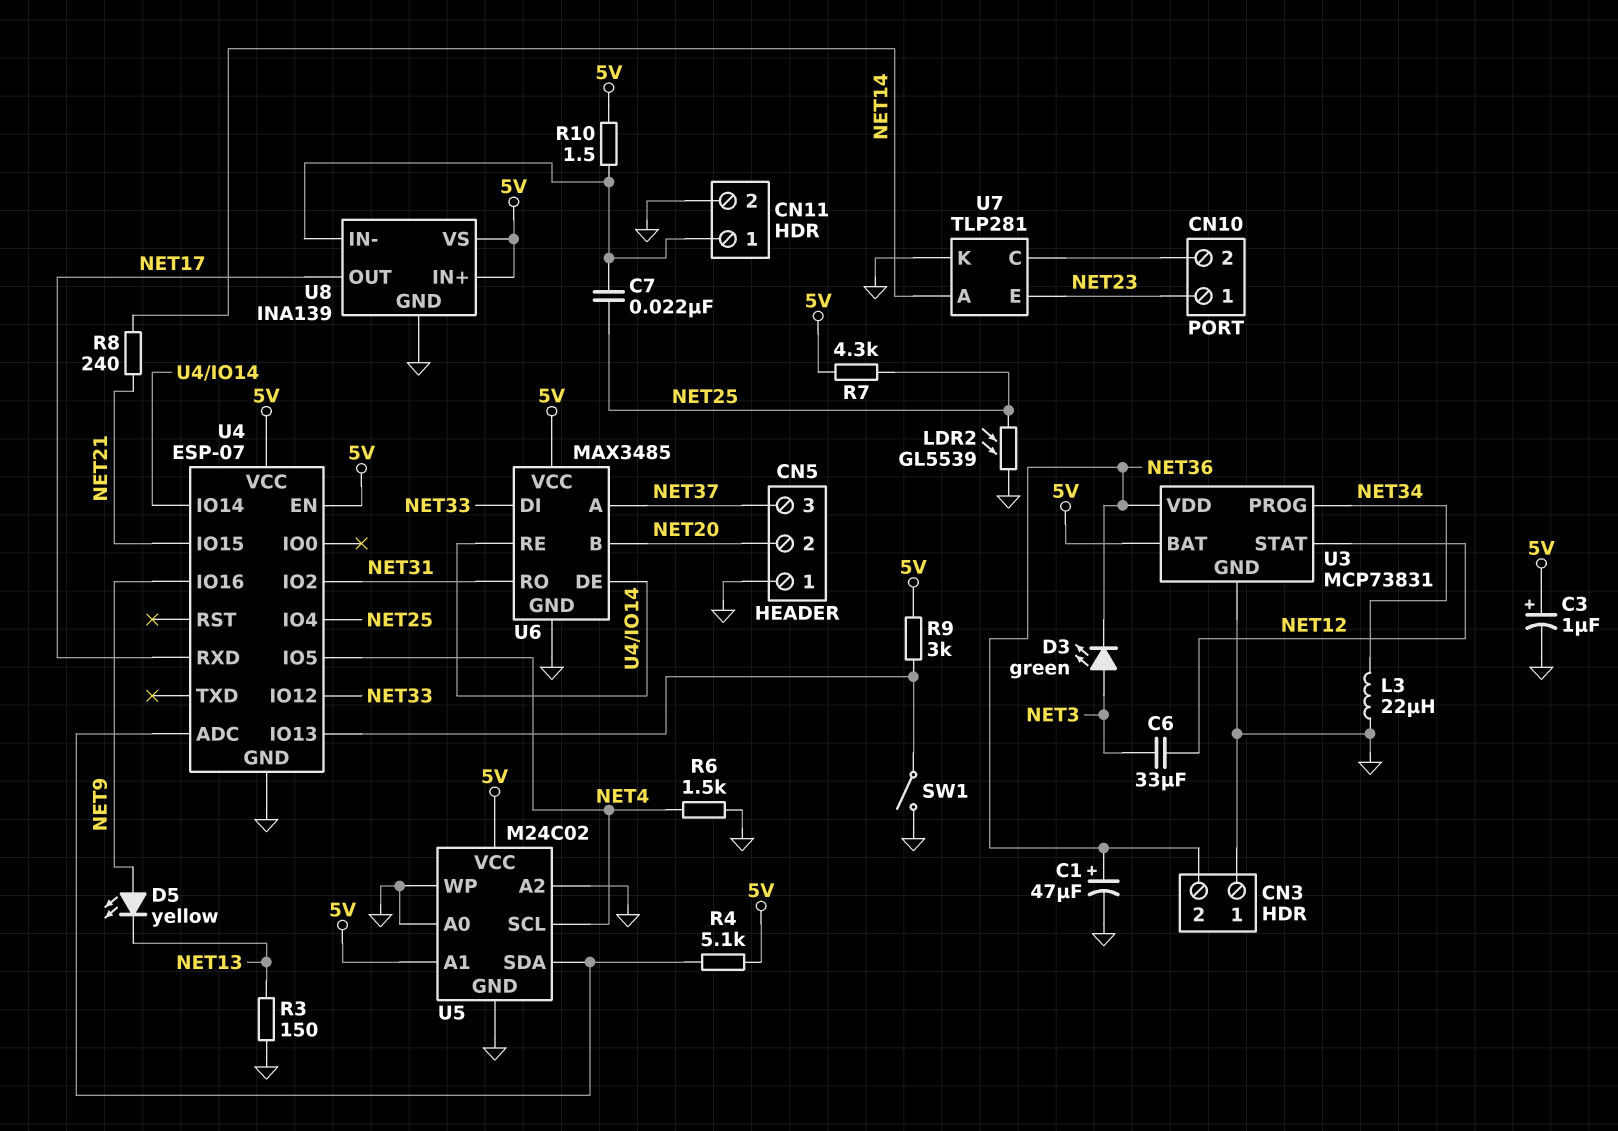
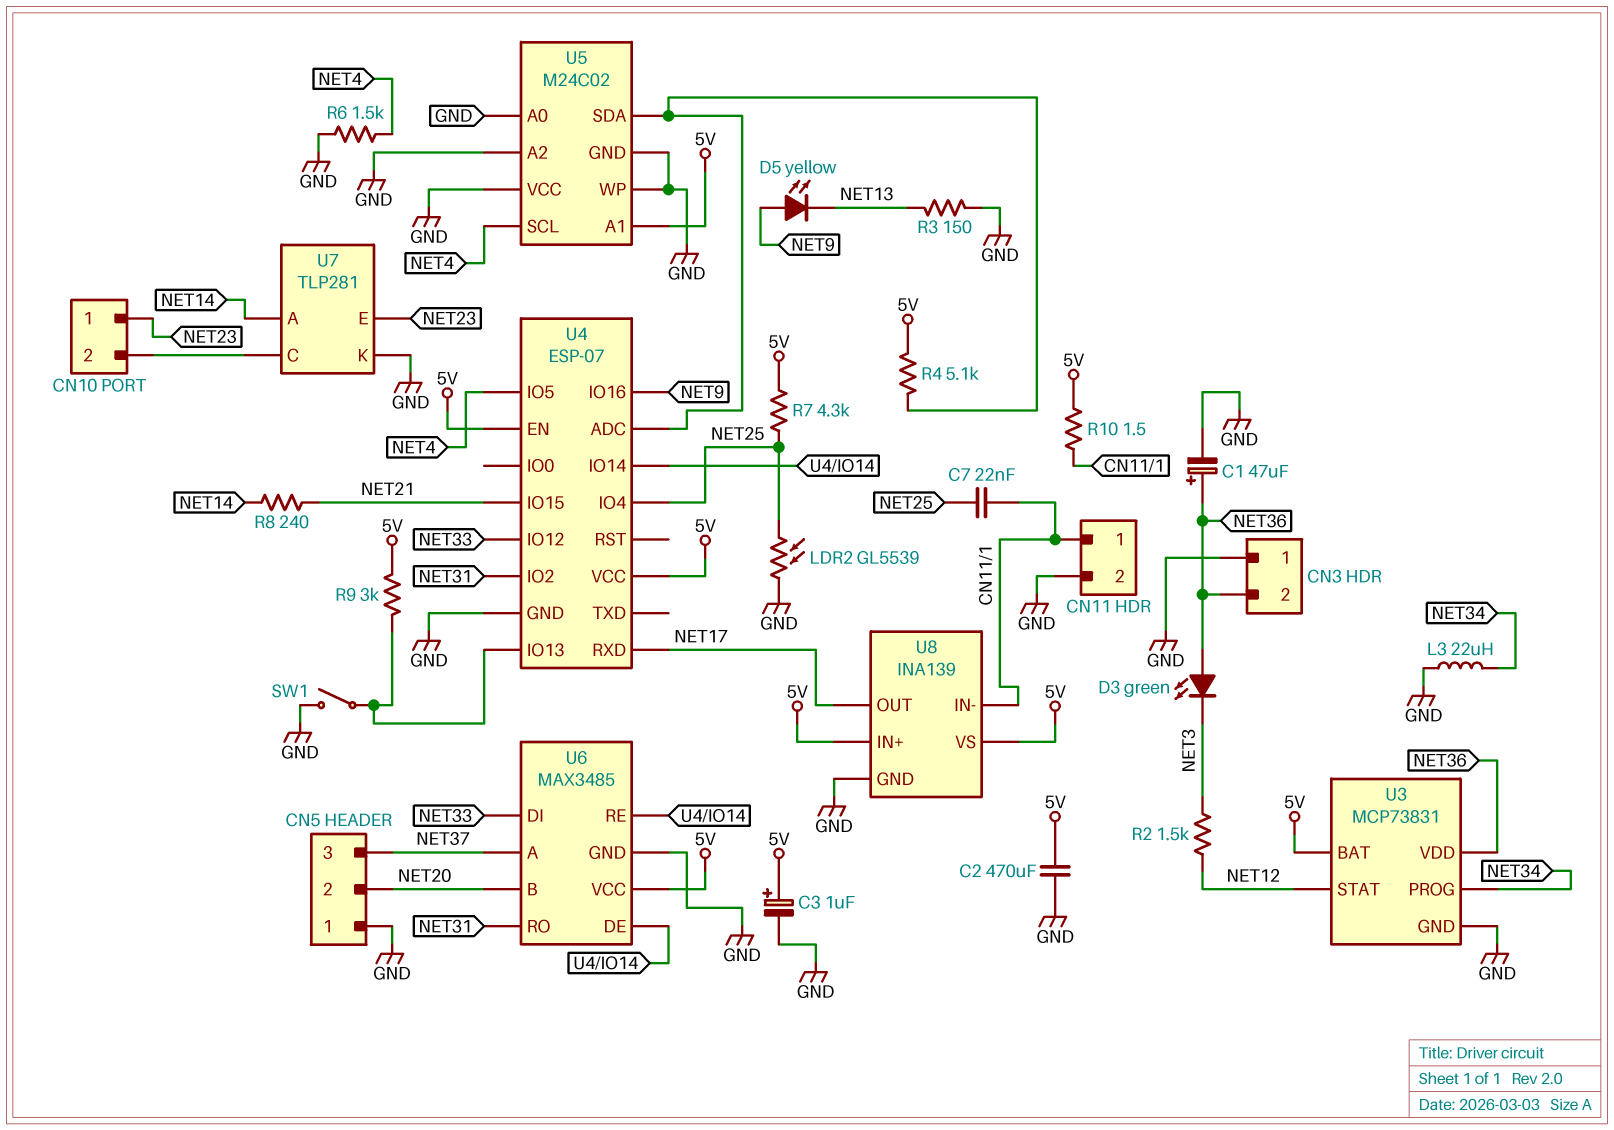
C2: none -> 470uF (5V, GND)
C6: 33uF (NET3, NET12) -> none
D3: LED green (A NET3, K NET36) -> LED green (A NET36, K NET3)
R2: none -> 1.5k (NET3, NET12)
U5 pin VCC: 5V -> GND

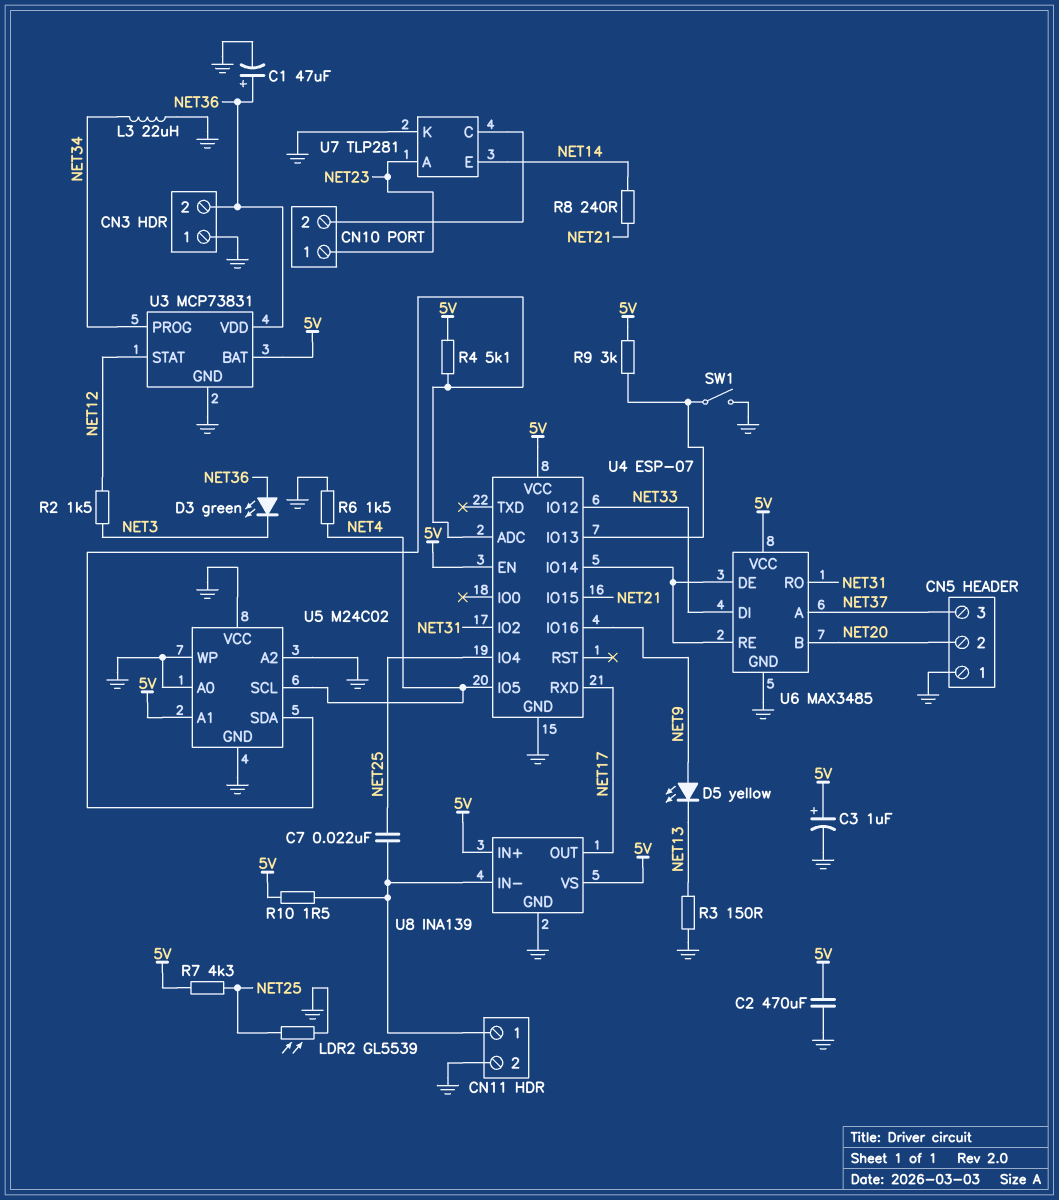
U7 pin A: NET14 -> NET23
U7 pin E: NET23 -> NET14

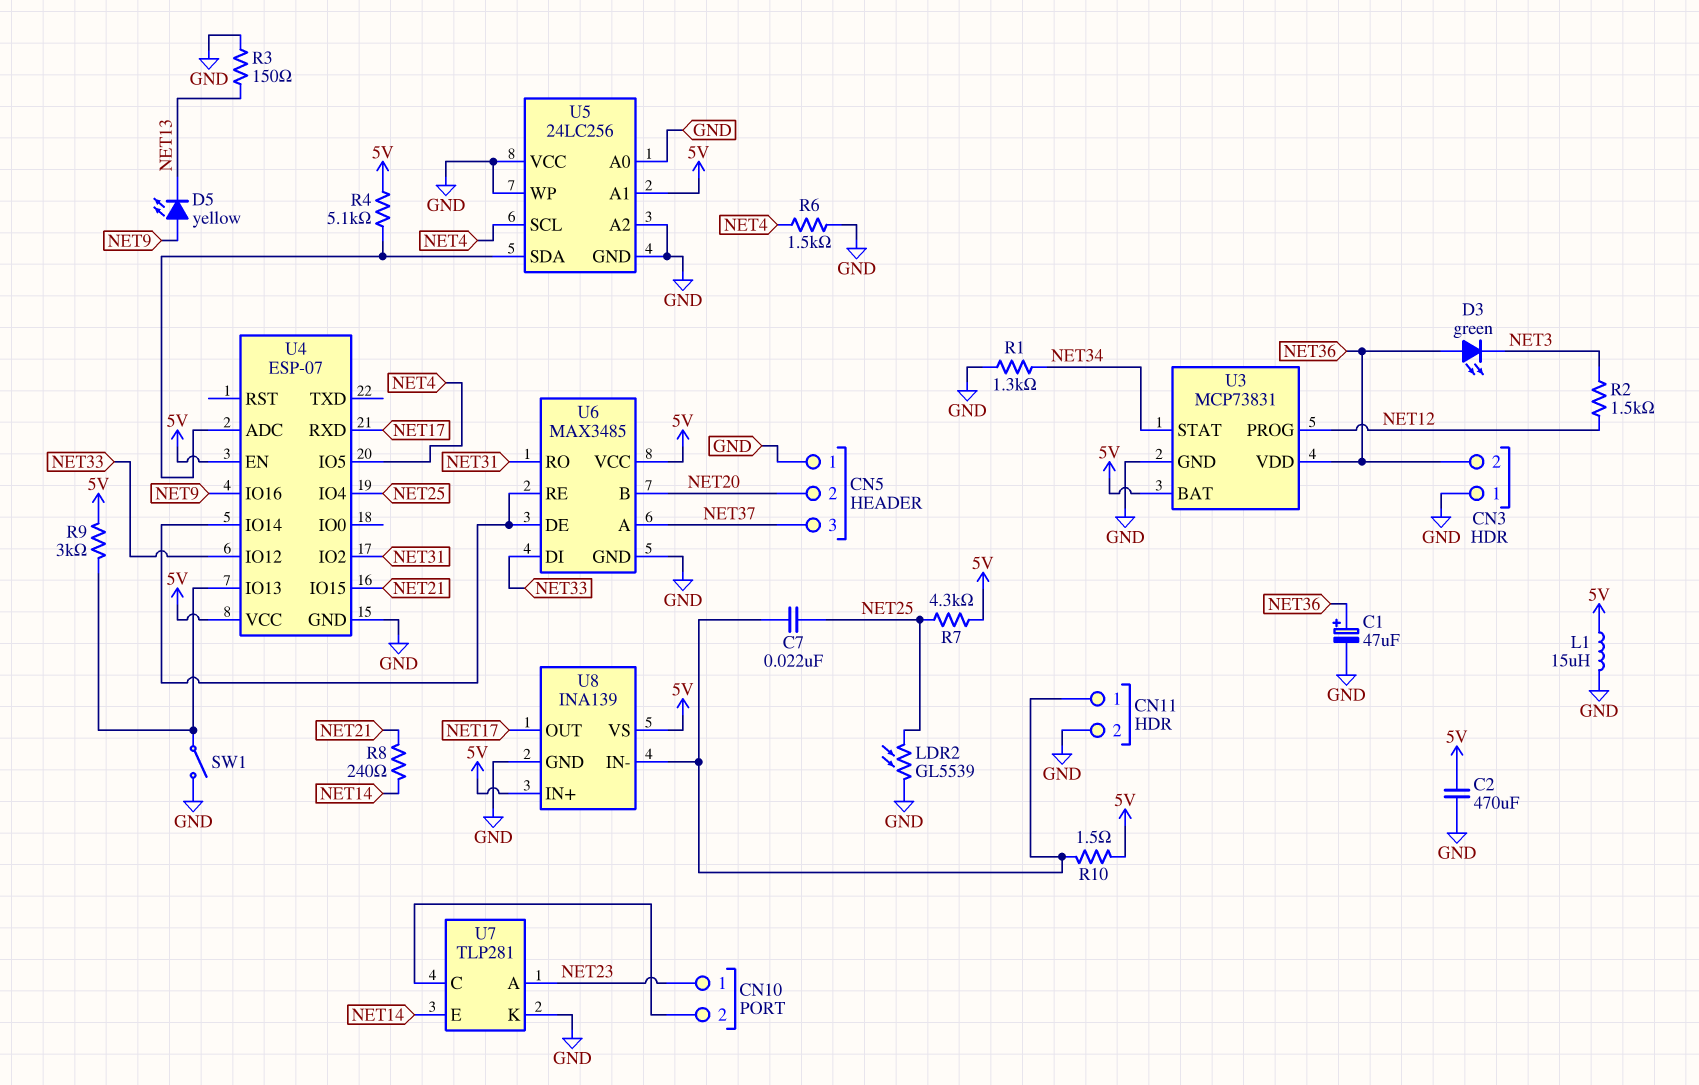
C3: 1uF (plus 5V, minus GND) -> none
L1: none -> 15uH (5V, GND)
L3: 22uH (GND, NET34) -> none
R1: none -> 1.3k (GND, NET34)
U3 pin PROG: NET34 -> NET12
U3 pin STAT: NET12 -> NET34
U5: M24C02 -> 24LC256

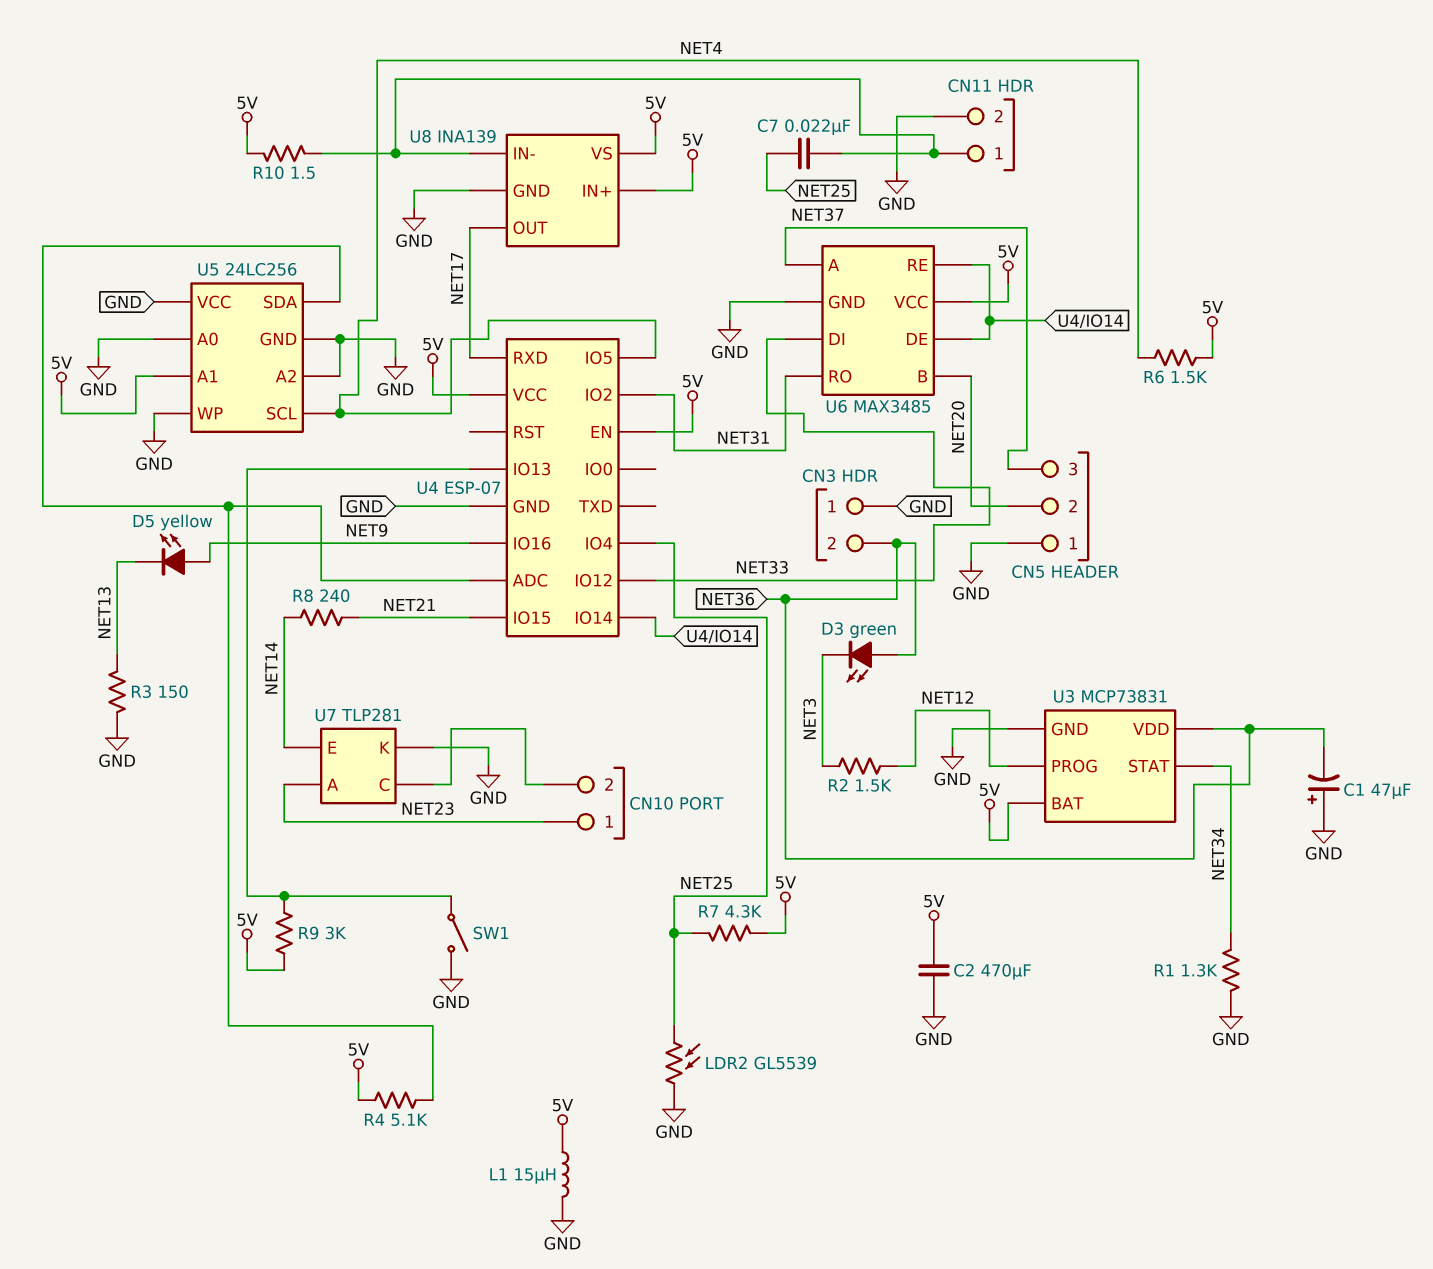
C1: 47uF (plus NET36, minus GND) -> 47uF (plus GND, minus NET36)
R6: 1.5k (GND, NET4) -> 1.5k (5V, NET4)

